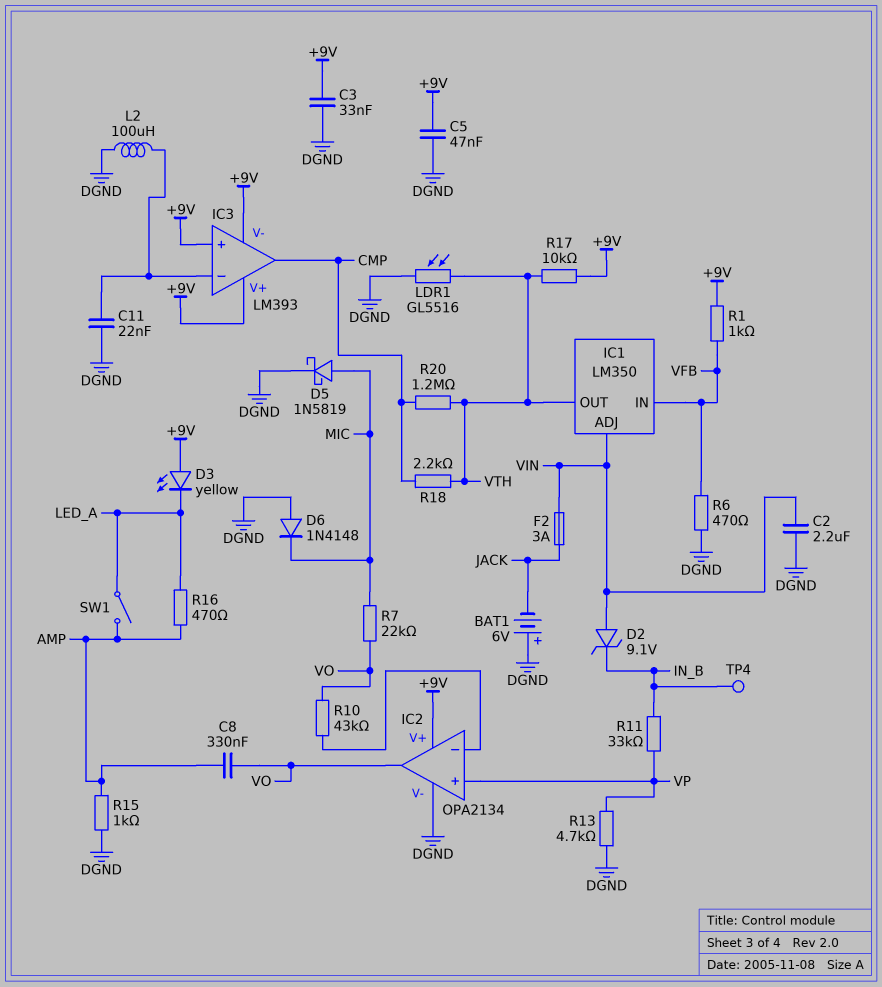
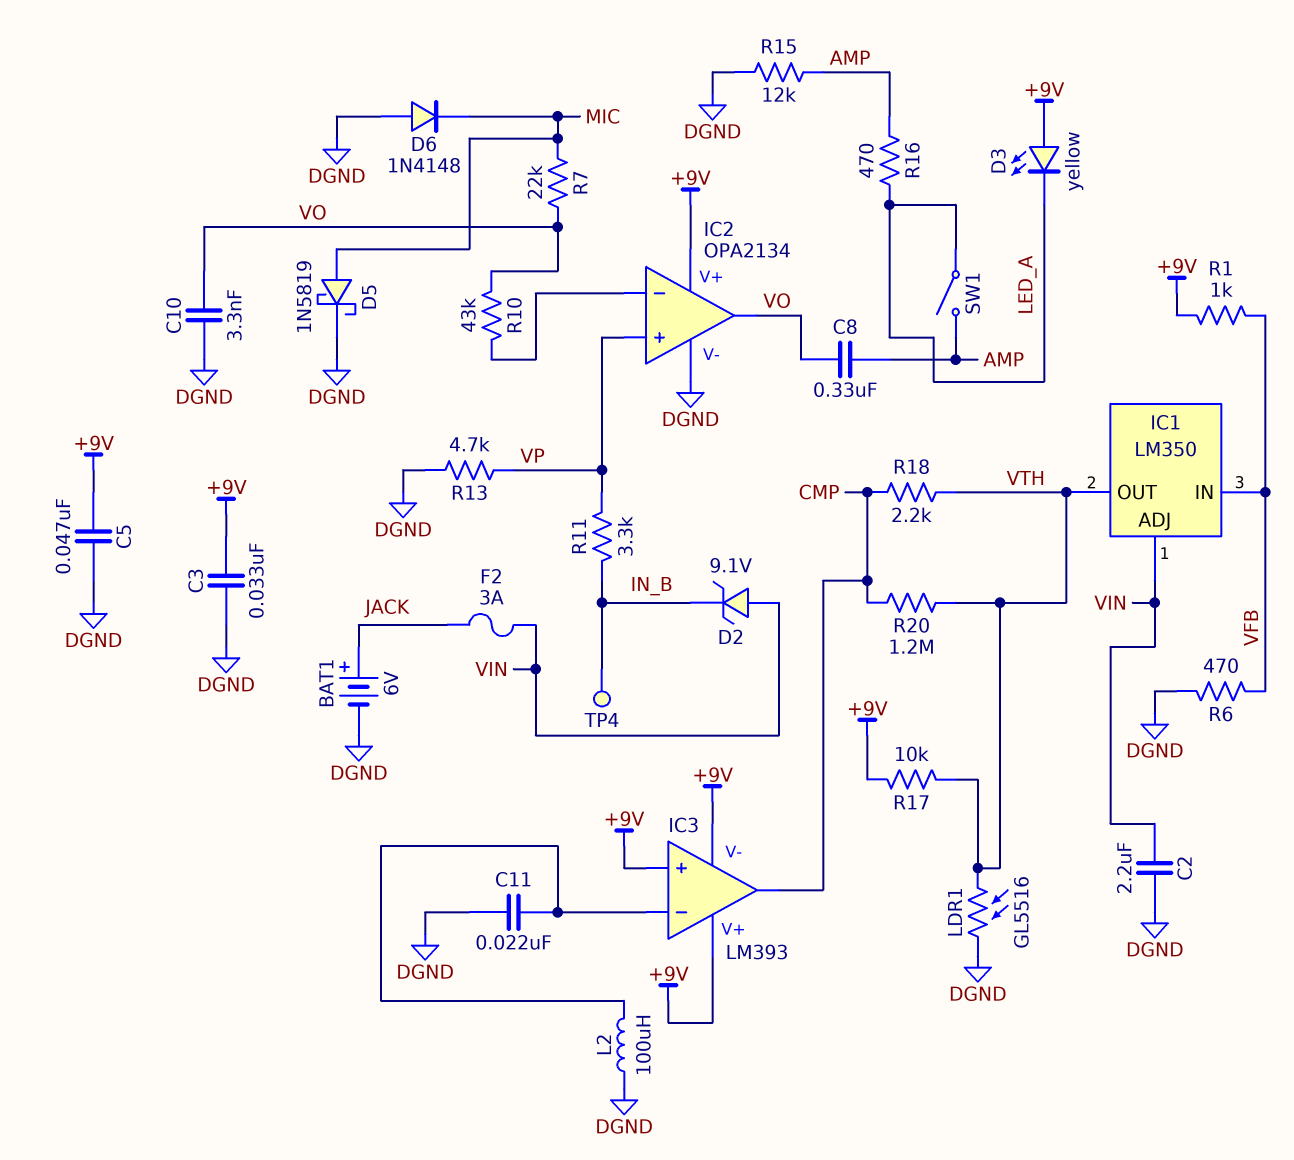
BAT1: 6V (plus DGND, minus JACK) -> 6V (plus JACK, minus DGND)
C10: none -> 3.3nF (DGND, VO)
R11: 33k (IN_B, VP) -> 3.3k (IN_B, VP)
R15: 1k (AMP, DGND) -> 12k (AMP, DGND)

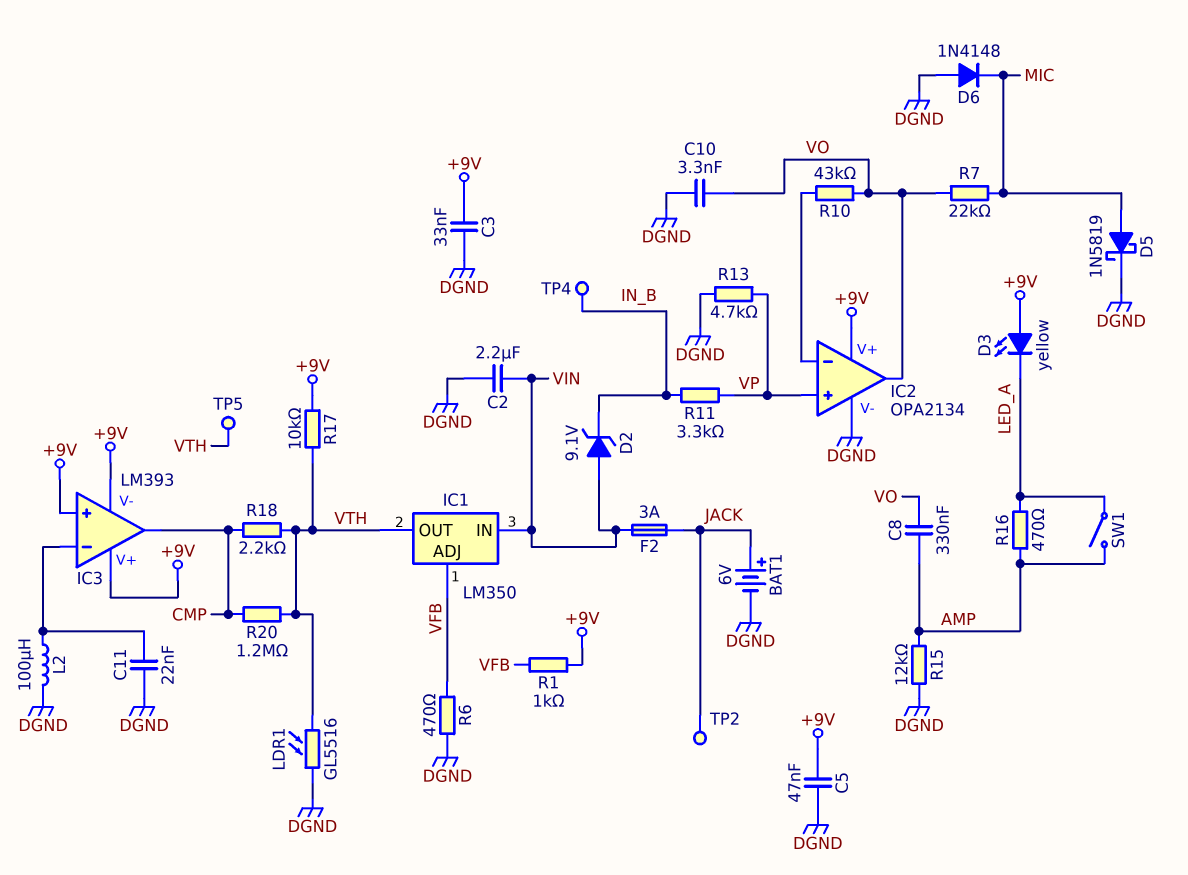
IC1 pin ADJ: VIN -> VFB
IC1 pin IN: VFB -> VIN
TP2: none -> test point (JACK)
TP5: none -> test point (VTH)

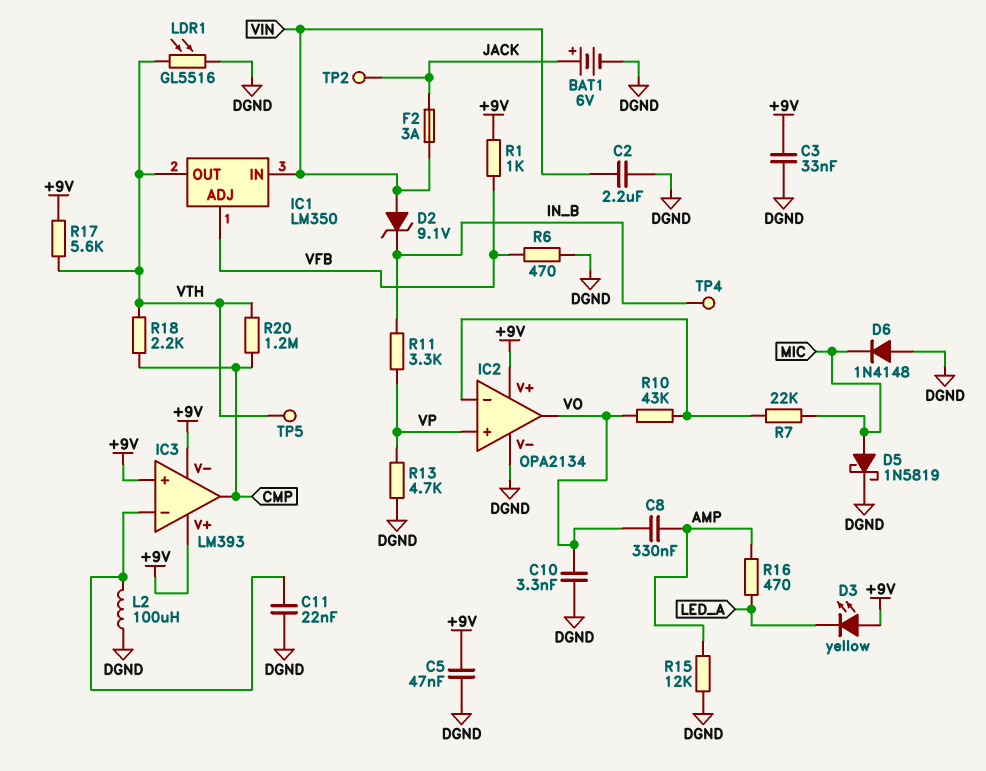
R7: 22k (MIC, VO) -> 22k (IC2/in-, MIC)
R17: 10k (+9V, VTH) -> 5.6k (+9V, VTH)
SW1: switch (AMP, LED_A) -> none

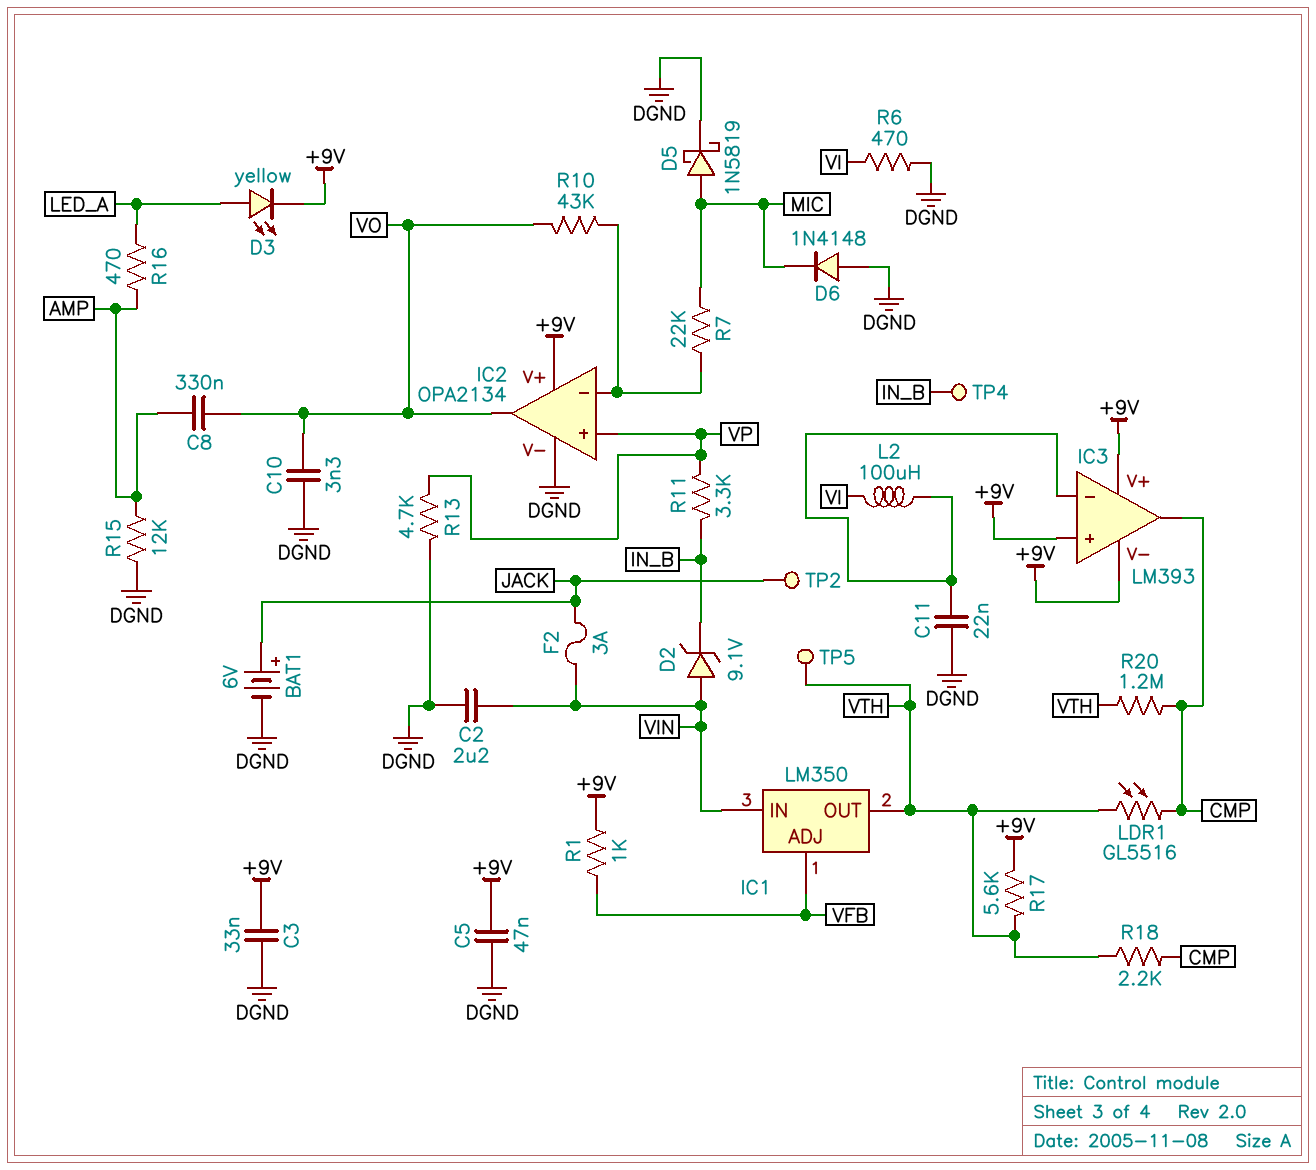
D3: LED yellow (A +9V, K LED_A) -> LED yellow (A LED_A, K +9V)
L2: 100uH (DGND, IC3/in-) -> 100uH (IC3/in-, VI)
LDR1: GL5516 (DGND, VTH) -> GL5516 (CMP, VTH)
R6: 470 (DGND, VFB) -> 470 (DGND, VI)

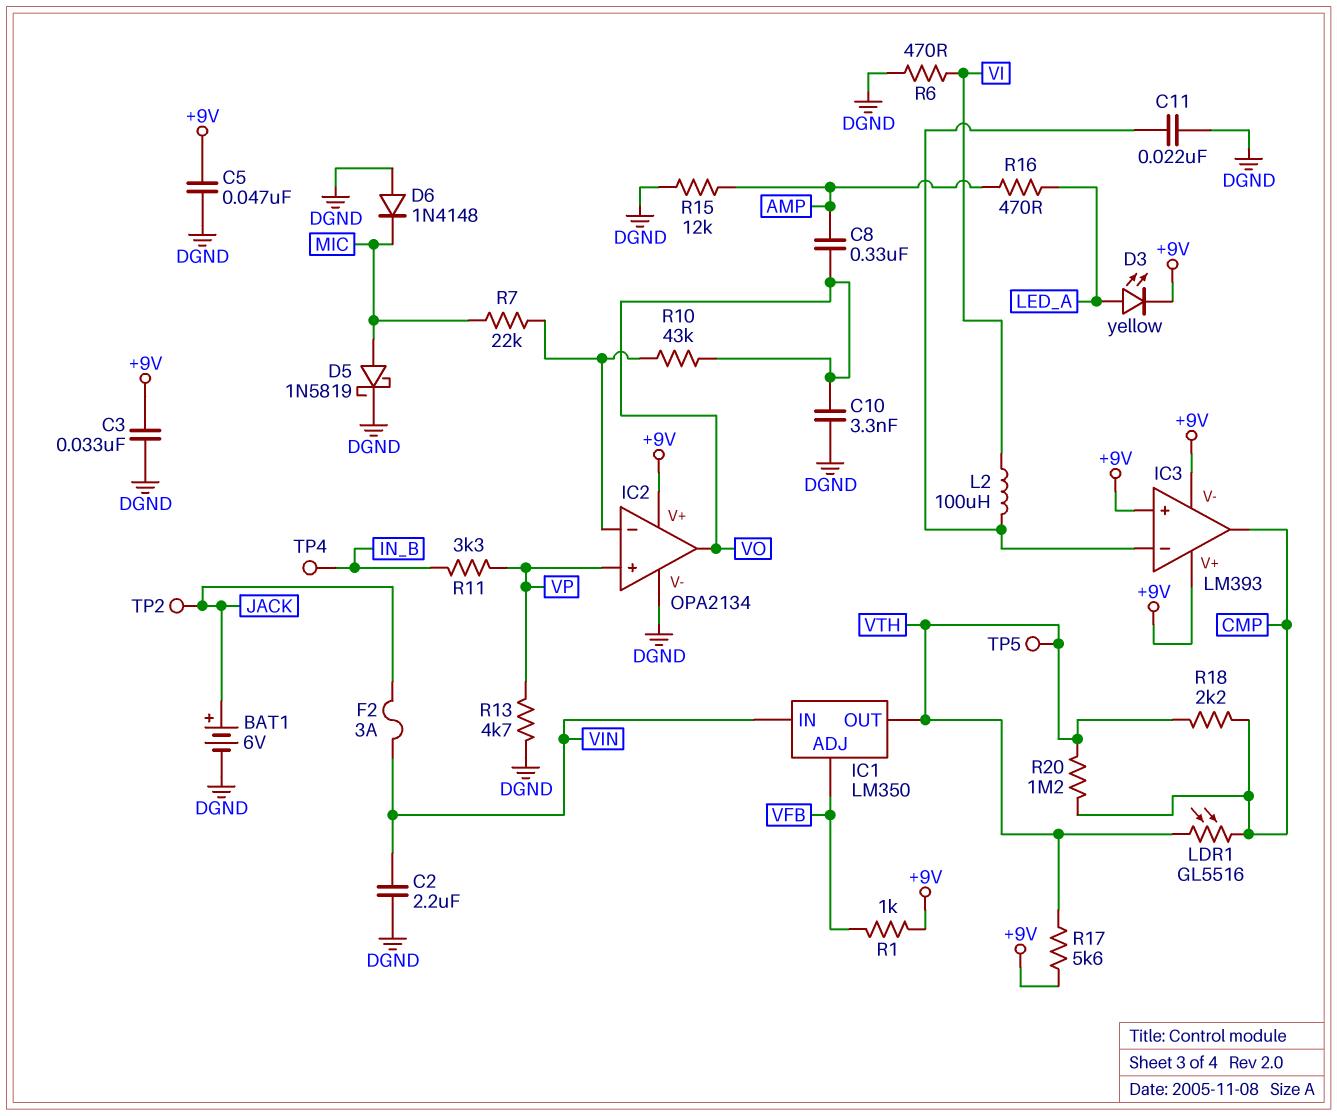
D2: zener 9.1V (A VIN, K IN_B) -> none

